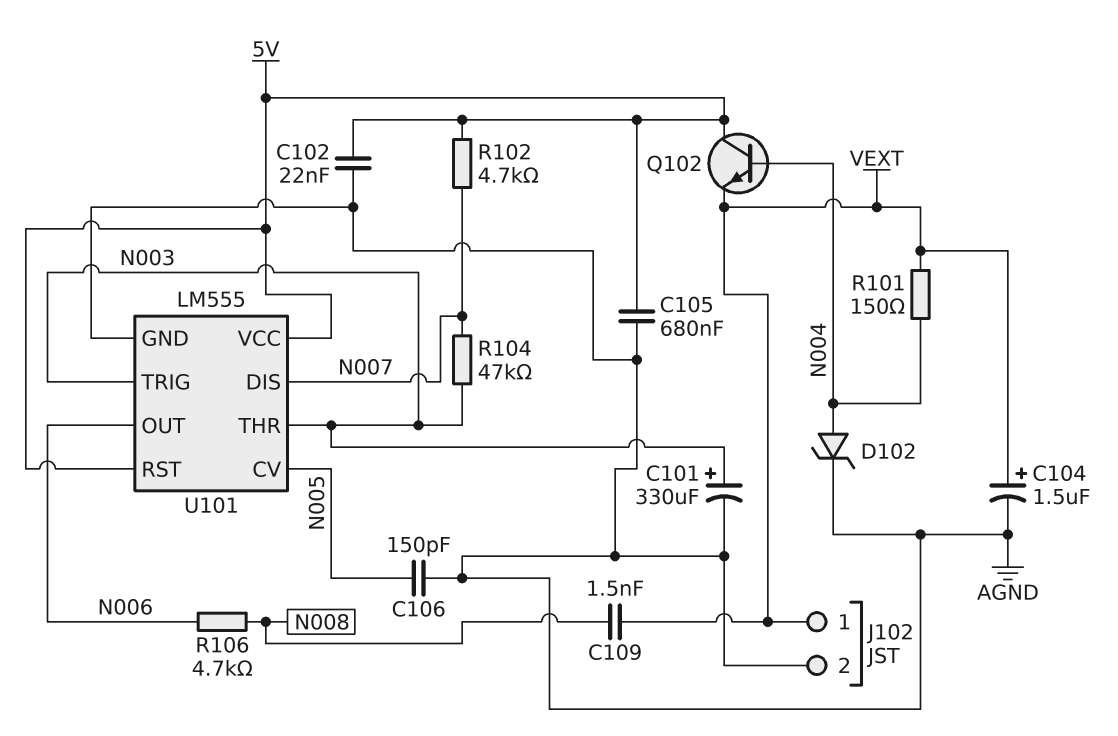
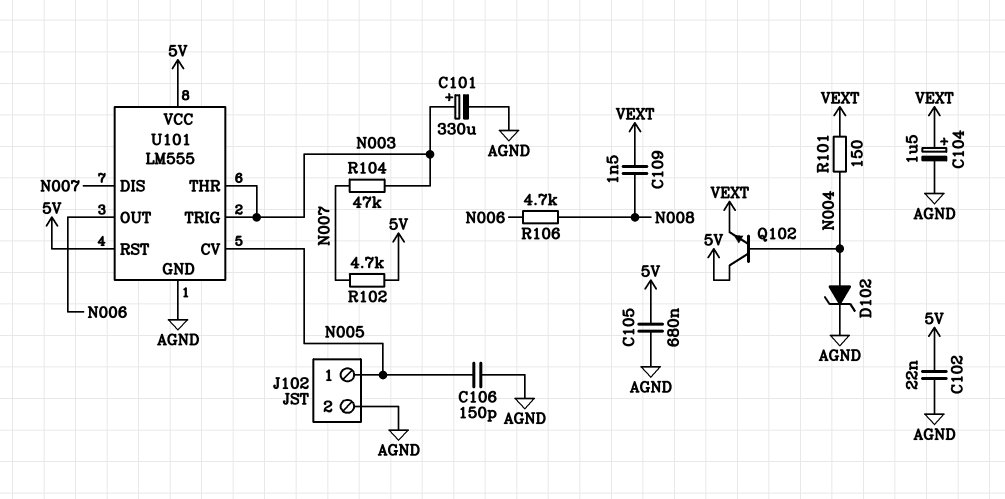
J102 pin 1: VEXT -> N005

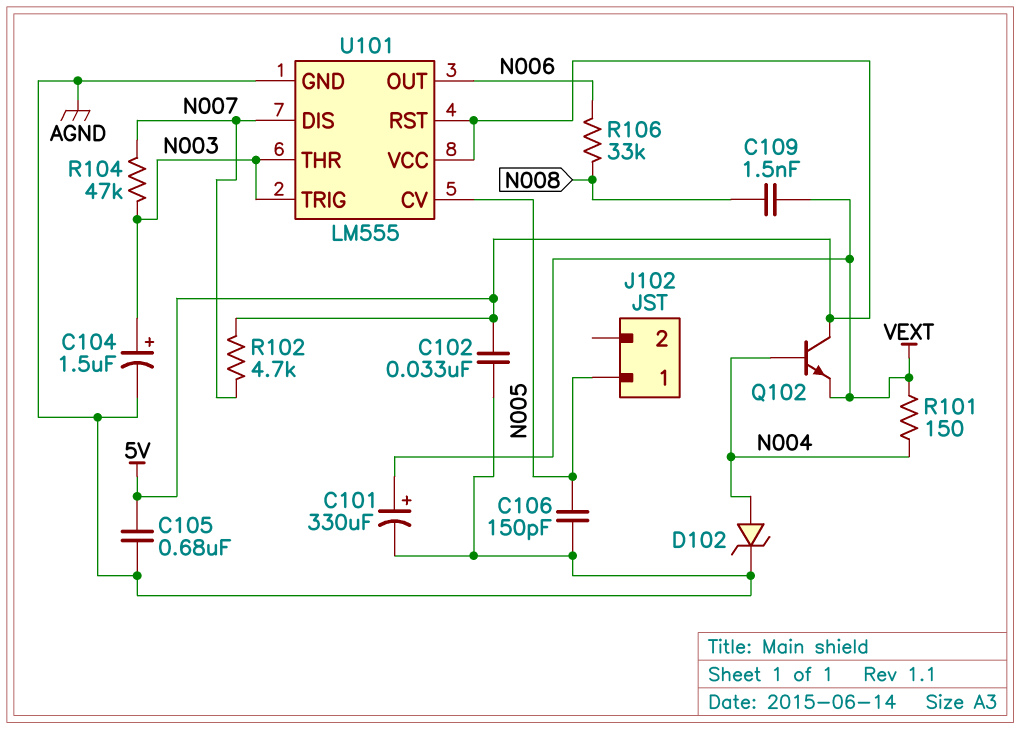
C101: 330uF (plus N003, minus AGND) -> 330uF (plus VEXT, minus AGND)
C102: 22nF (5V, AGND) -> 33nF (5V, AGND)
C104: 1.5uF (plus VEXT, minus AGND) -> 1.5uF (plus N003, minus AGND)
J102 pin 2: AGND -> none
R106: 4.7k (N006, N008) -> 33k (N006, N008)

